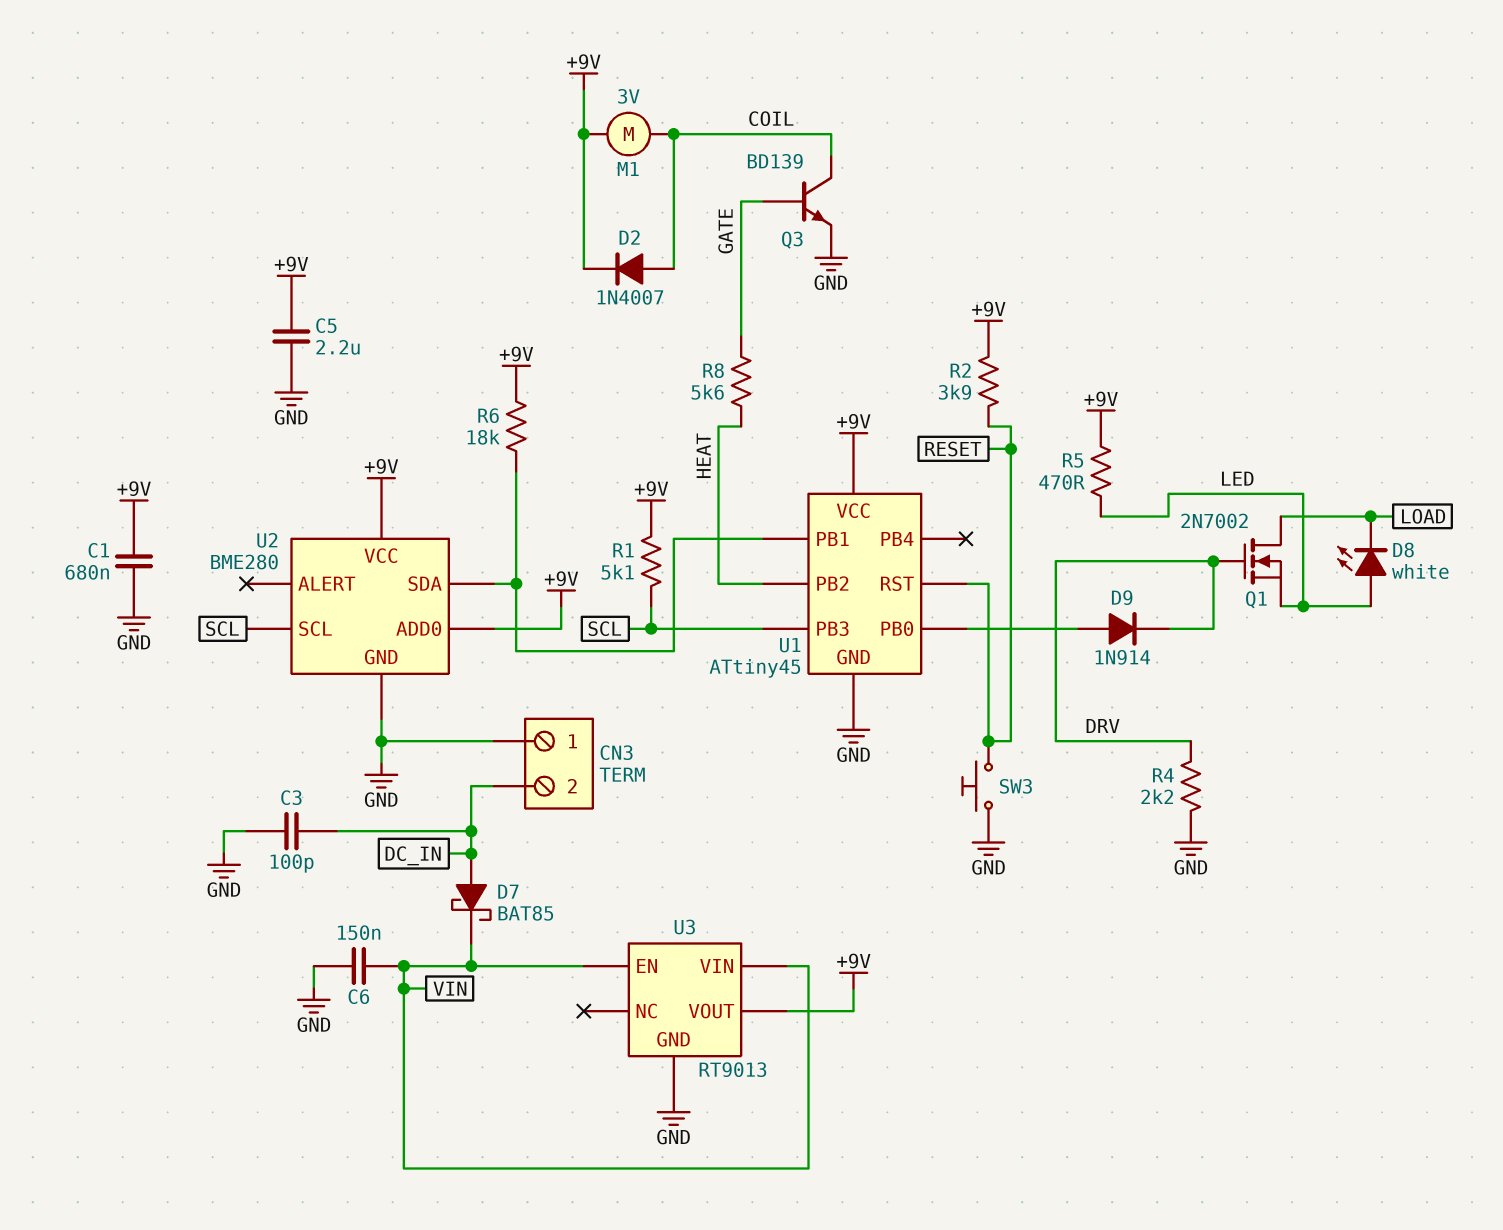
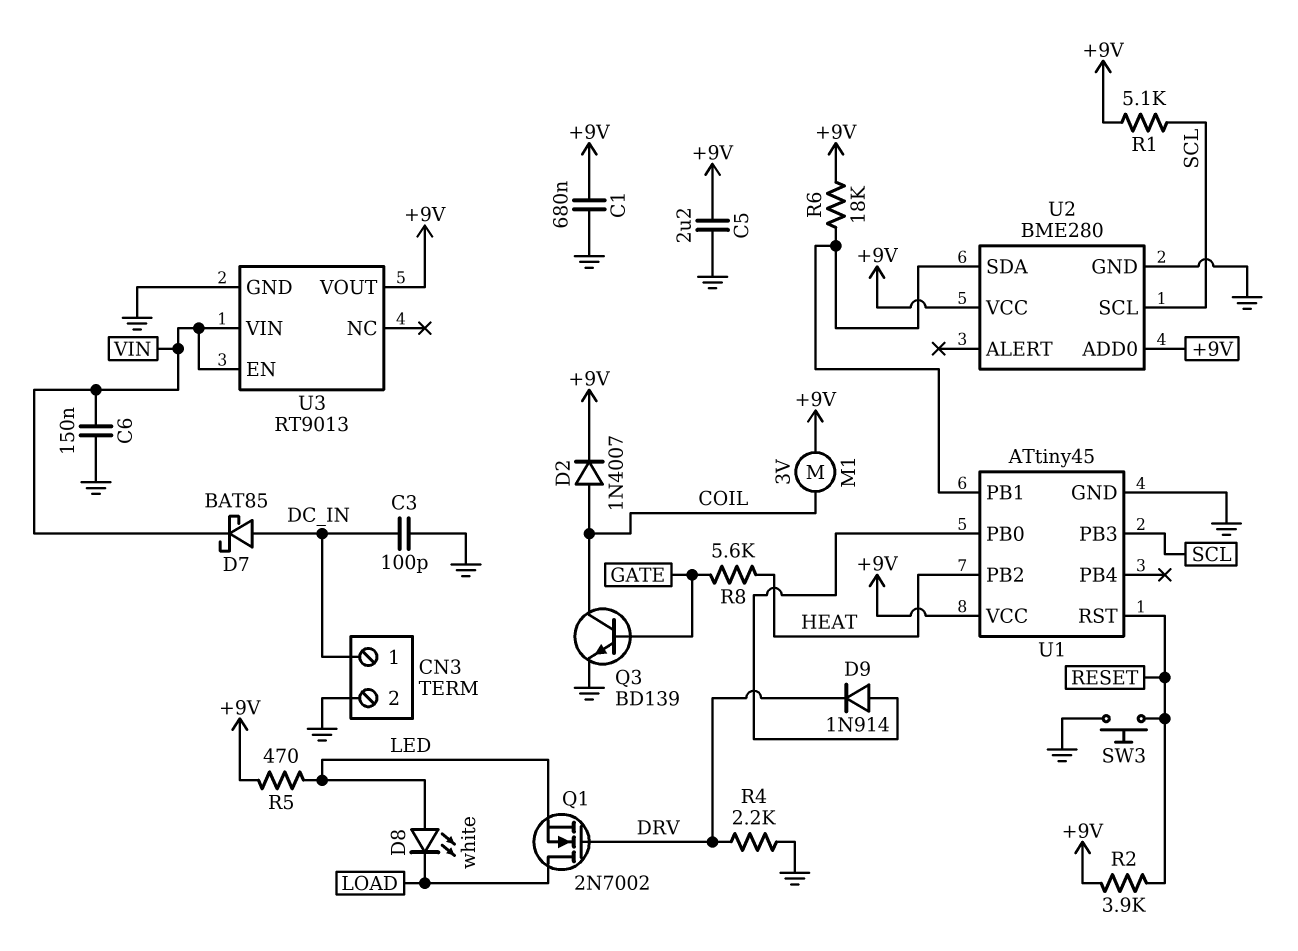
CN3 pin 1: GND -> DC_IN
CN3 pin 2: DC_IN -> GND

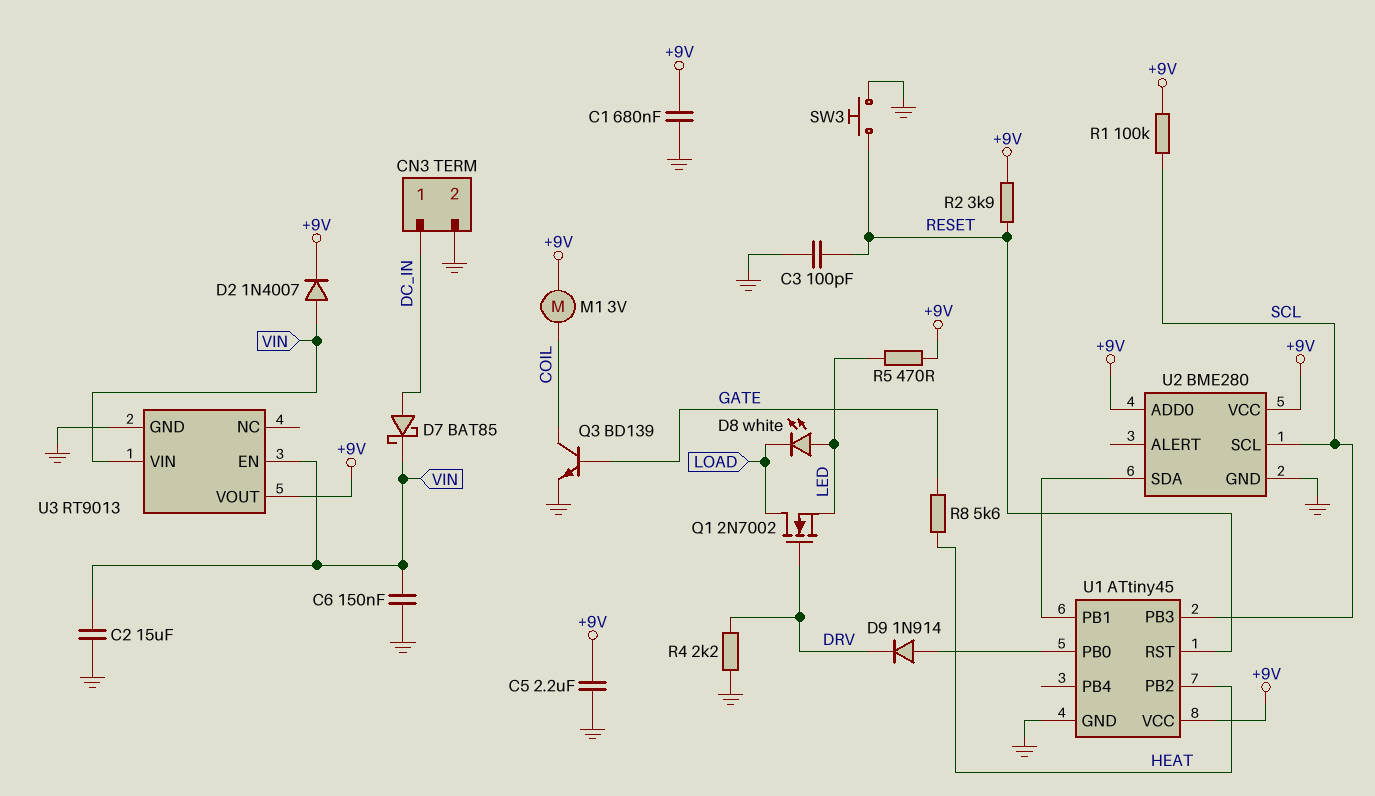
C2: none -> 15uF (GND, VIN)
C3: 100pF (DC_IN, GND) -> 100pF (GND, RESET)
D2: diode 1N4007 (A COIL, K +9V) -> diode 1N4007 (A VIN, K +9V)
R1: 5.1k (+9V, SCL) -> 100k (+9V, SCL)
R6: 18k (+9V, U1/PB1) -> none

